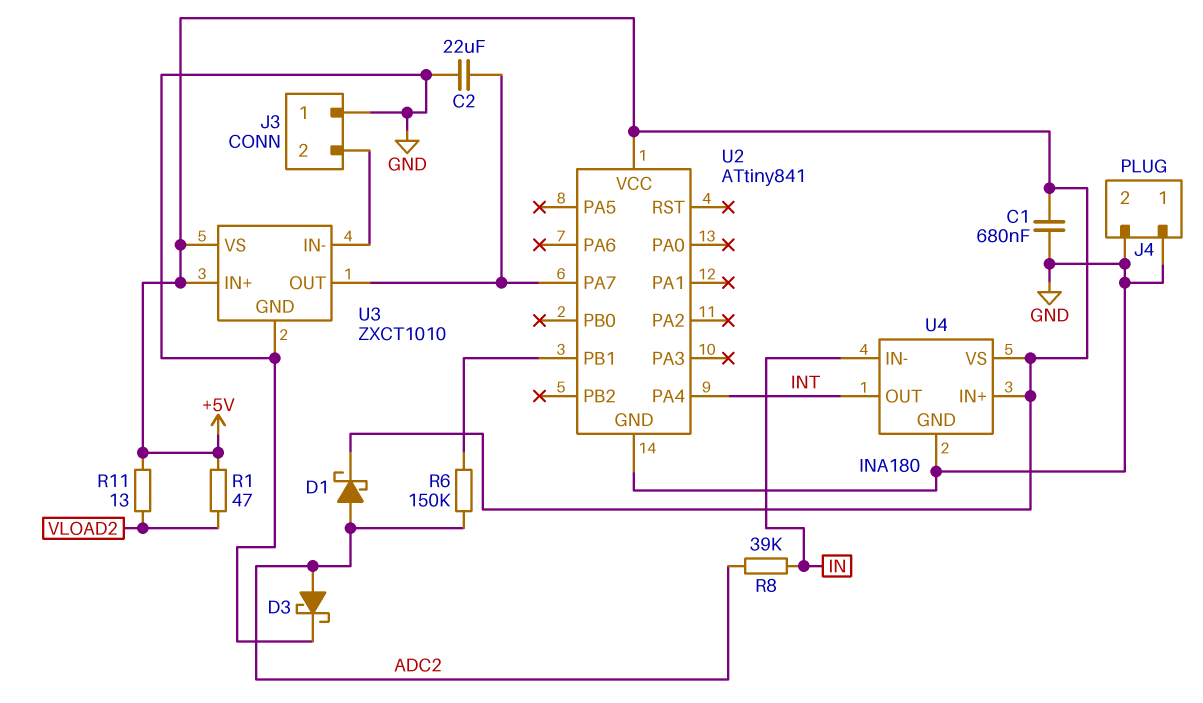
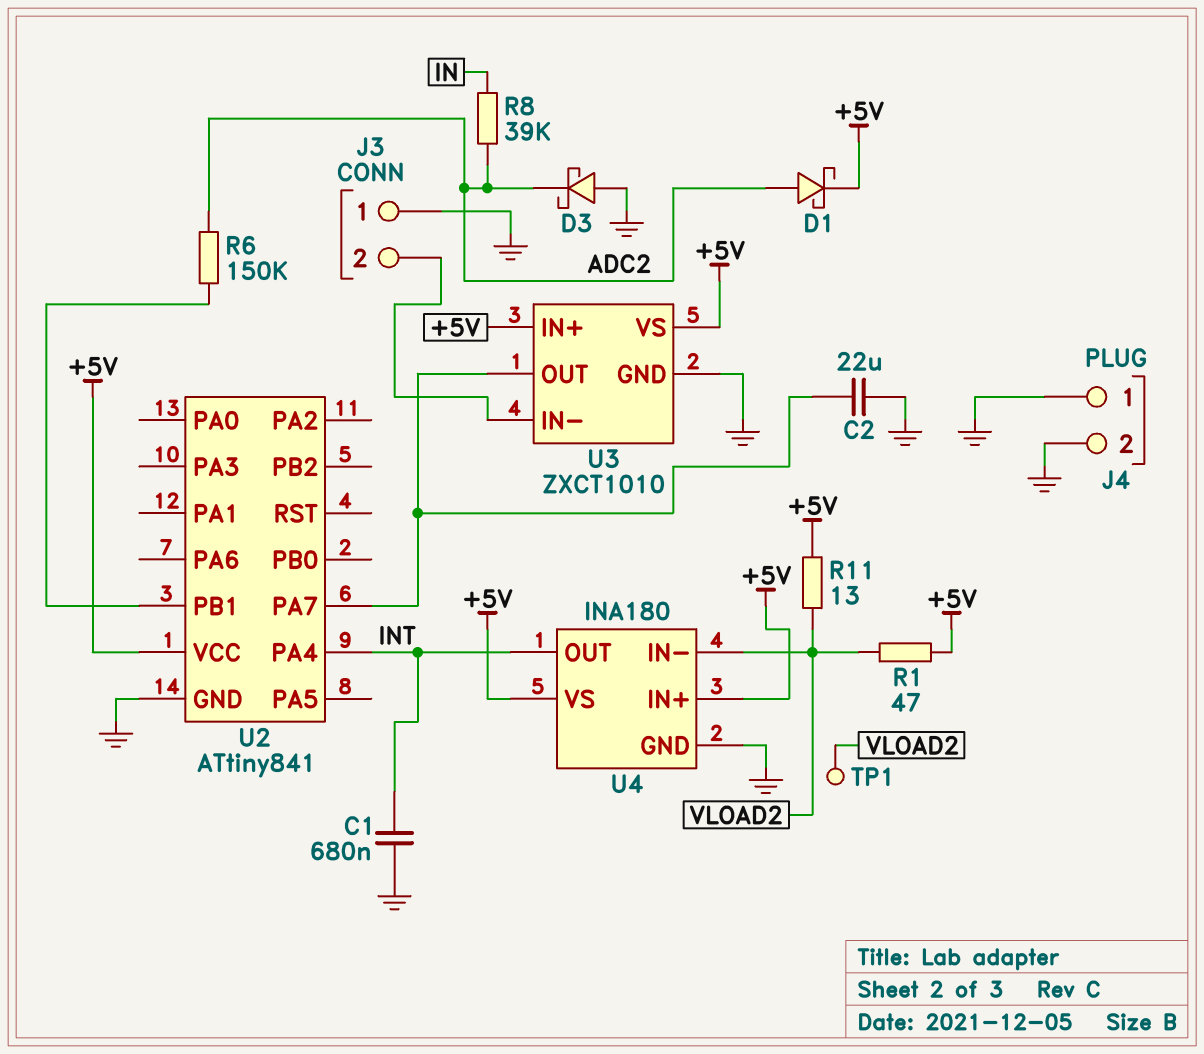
C1: 680nF (+5V, GND) -> 680nF (GND, INT)
D3: schottky (A ADC2, K GND) -> schottky (A GND, K ADC2)
TP1: none -> test point (VLOAD2)
U4 pin IN-: IN -> VLOAD2

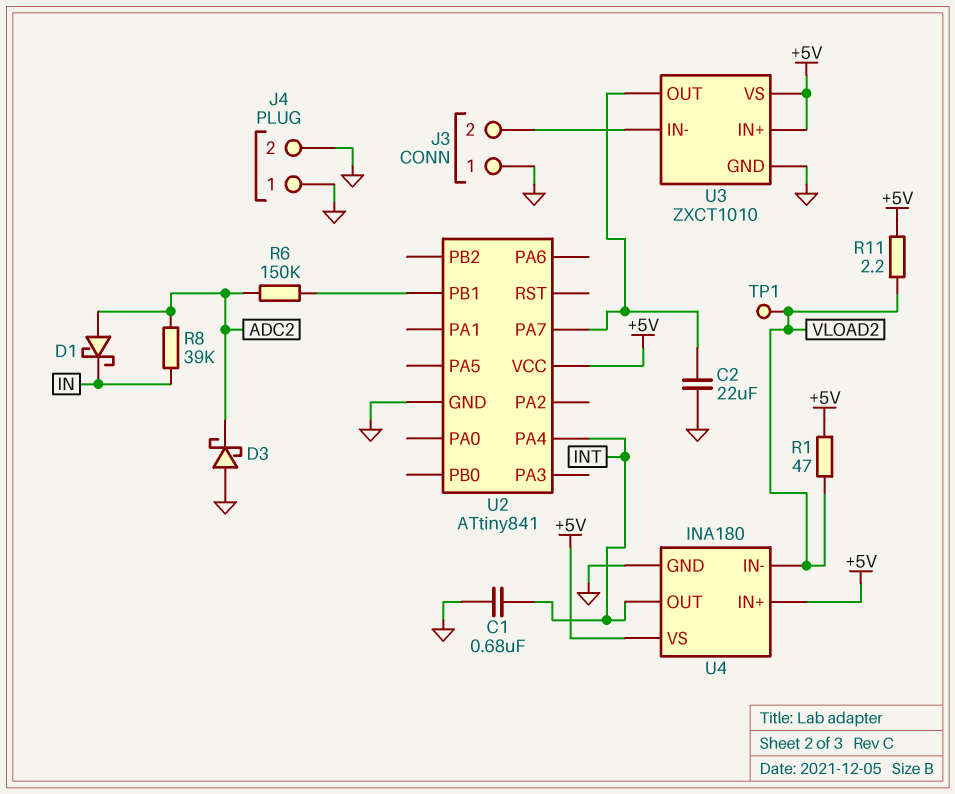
D1: schottky (A ADC2, K +5V) -> schottky (A ADC2, K IN)
R11: 13 (+5V, VLOAD2) -> 2.2 (+5V, VLOAD2)

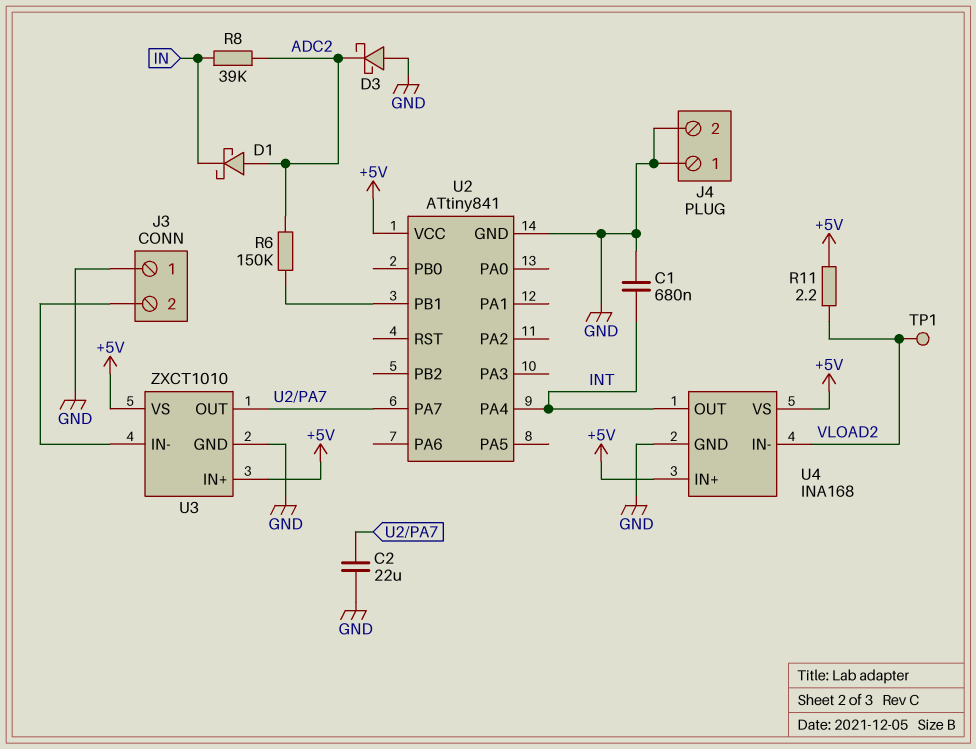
R1: 47 (+5V, VLOAD2) -> none
U4: INA180 -> INA168

